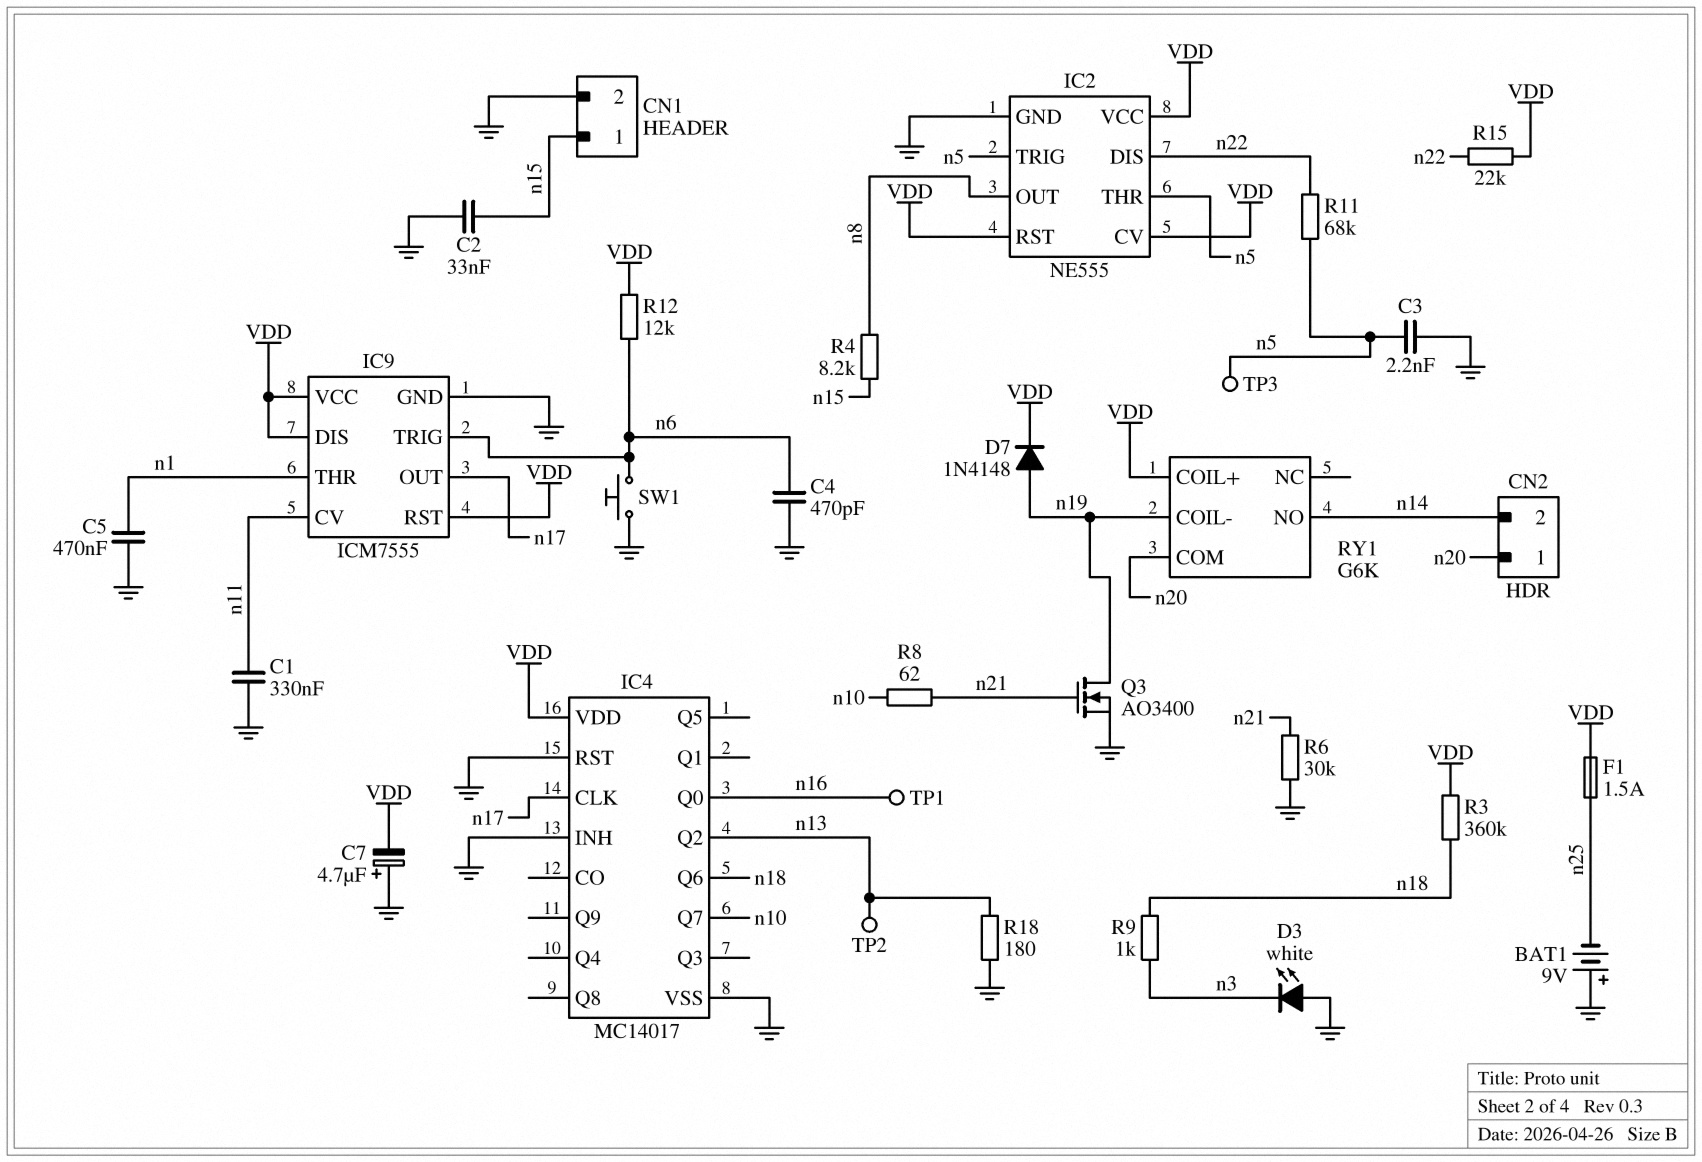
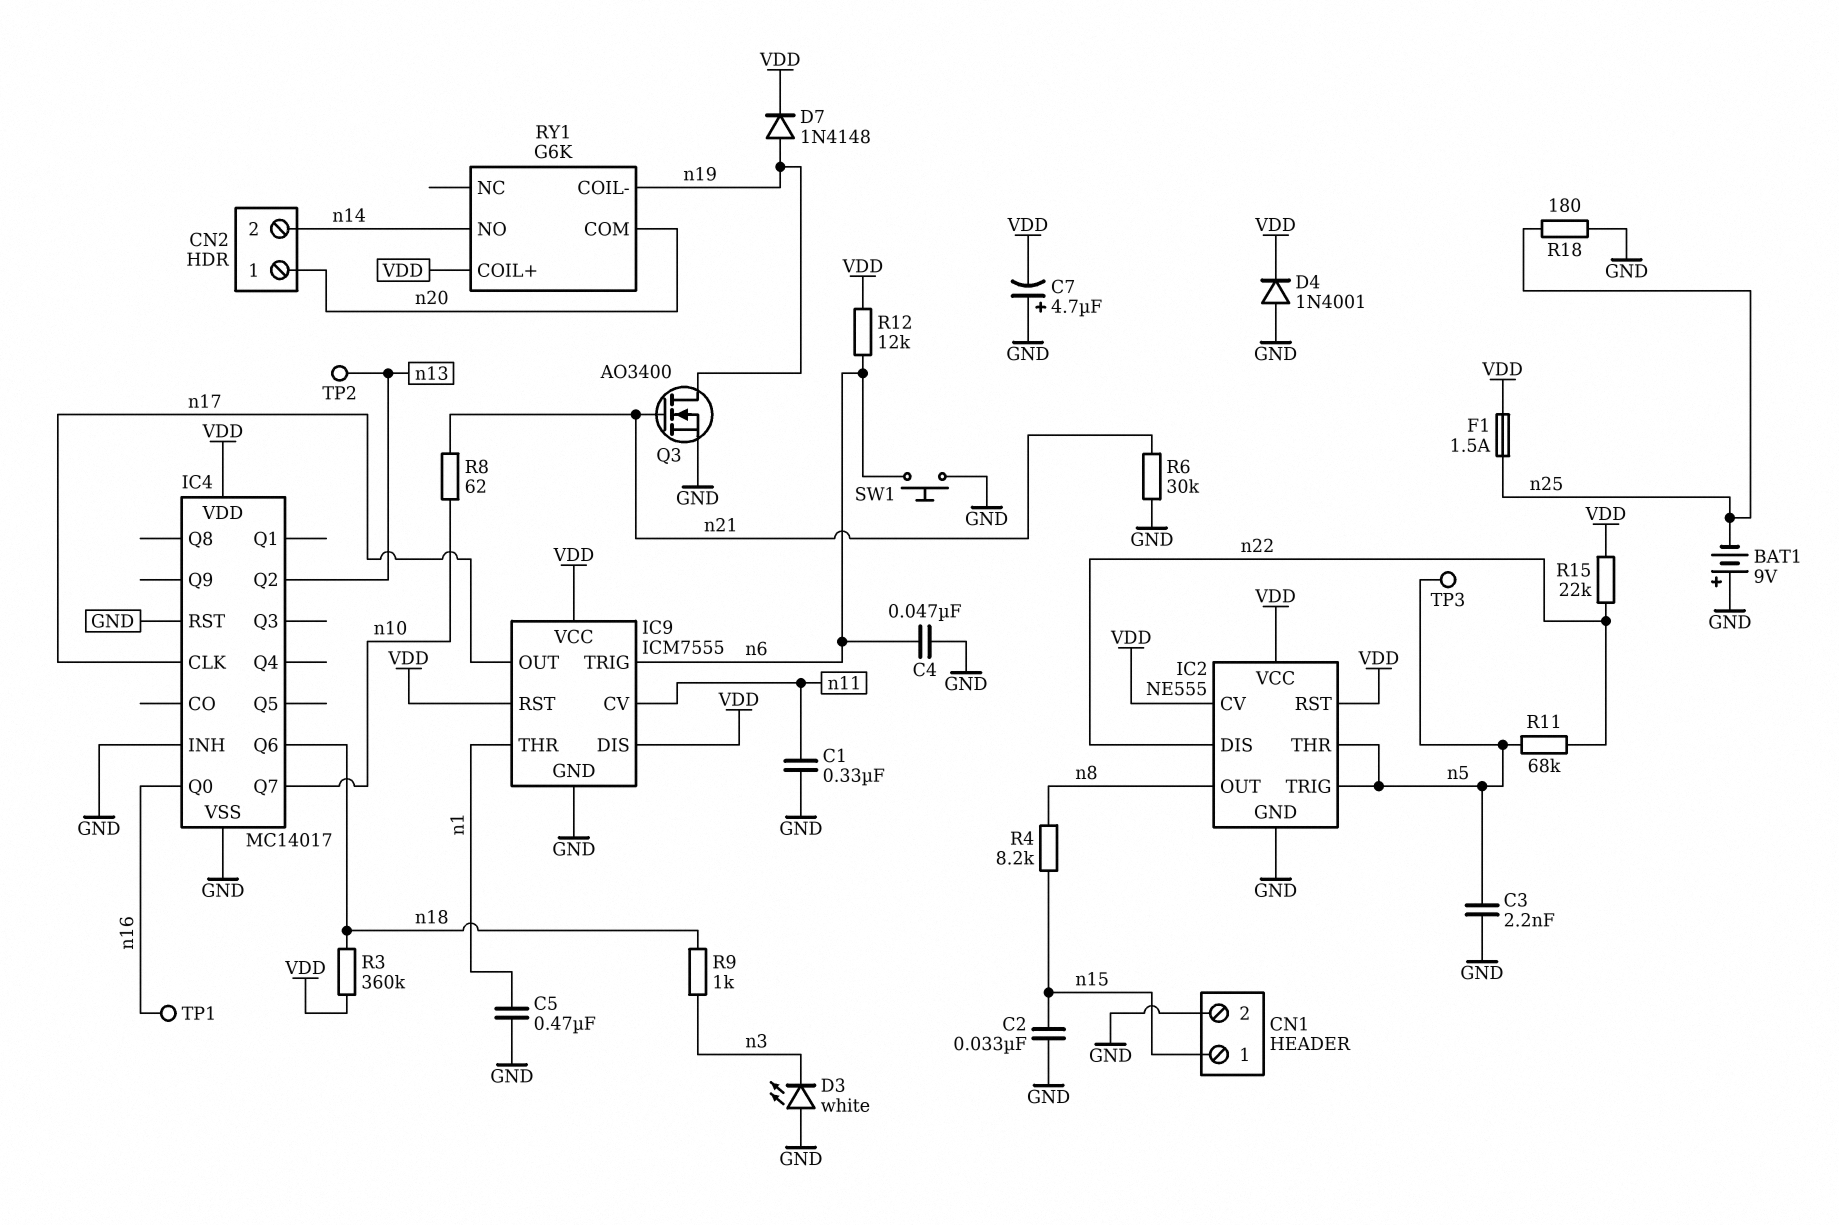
C4: 470pF (GND, n6) -> 47nF (GND, n6)
D4: none -> diode 1N4001 (A GND, K VDD)
R18: 180 (GND, n13) -> 180 (GND, n25)

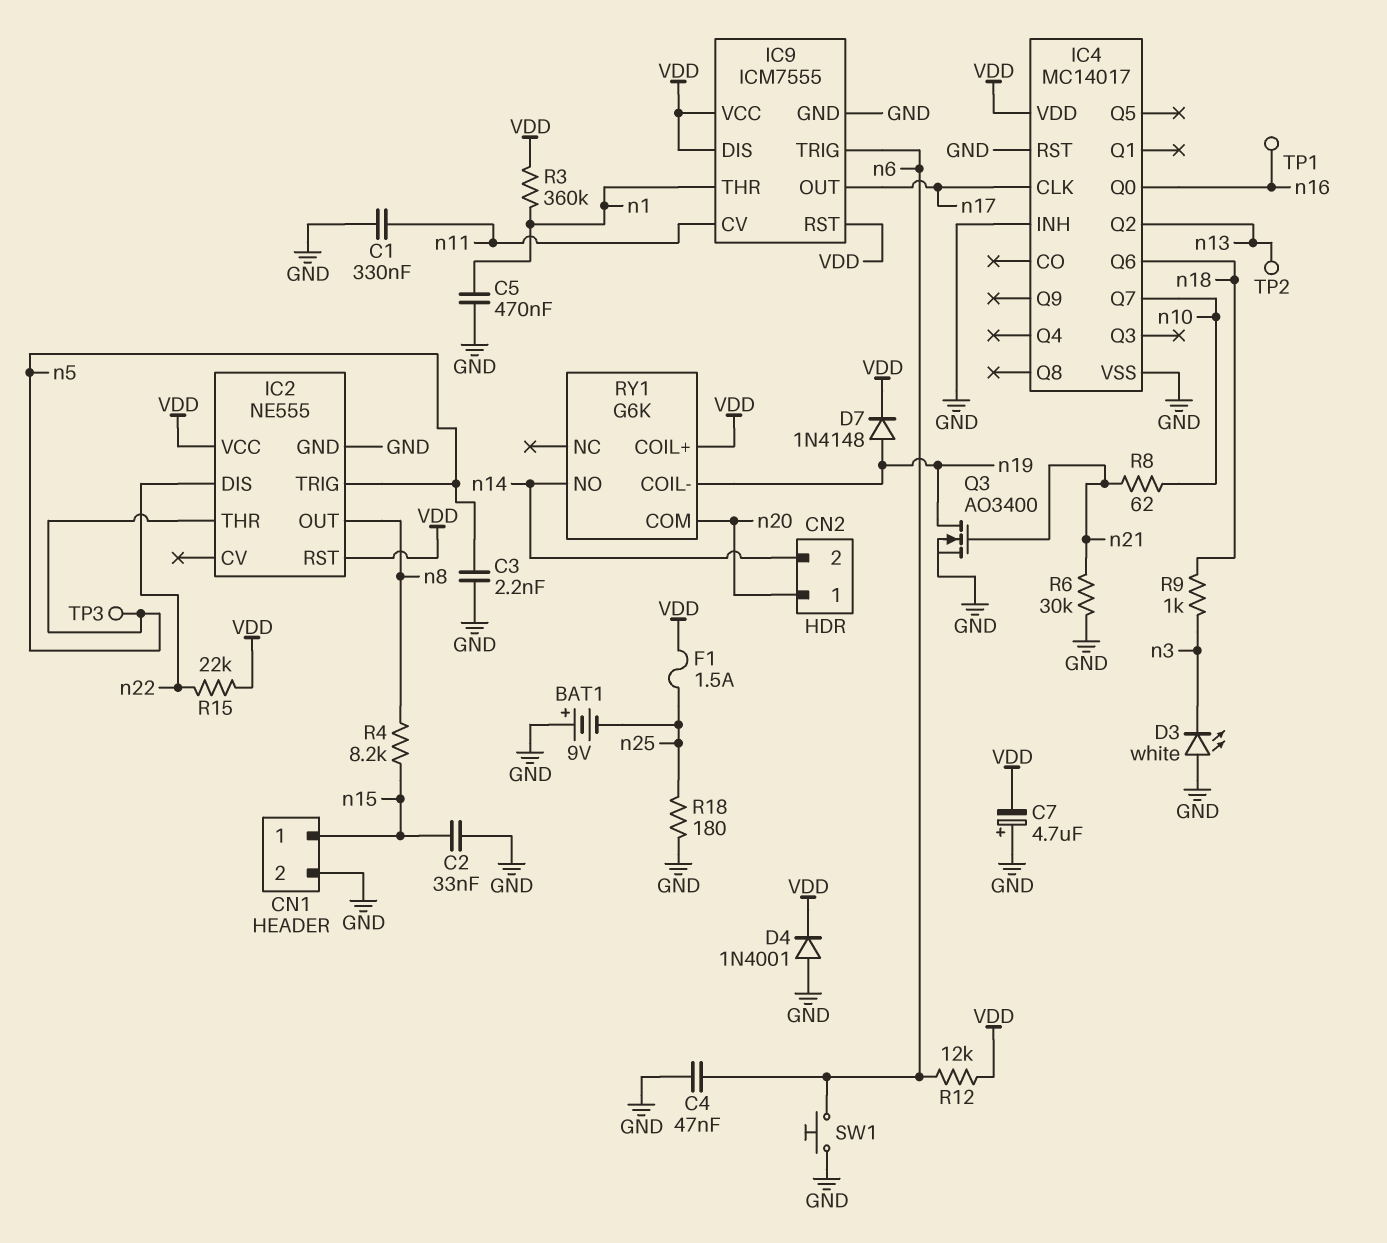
IC2 pin CV: VDD -> none
R3: 360k (VDD, n18) -> 360k (VDD, n1)
R11: 68k (n5, n22) -> none

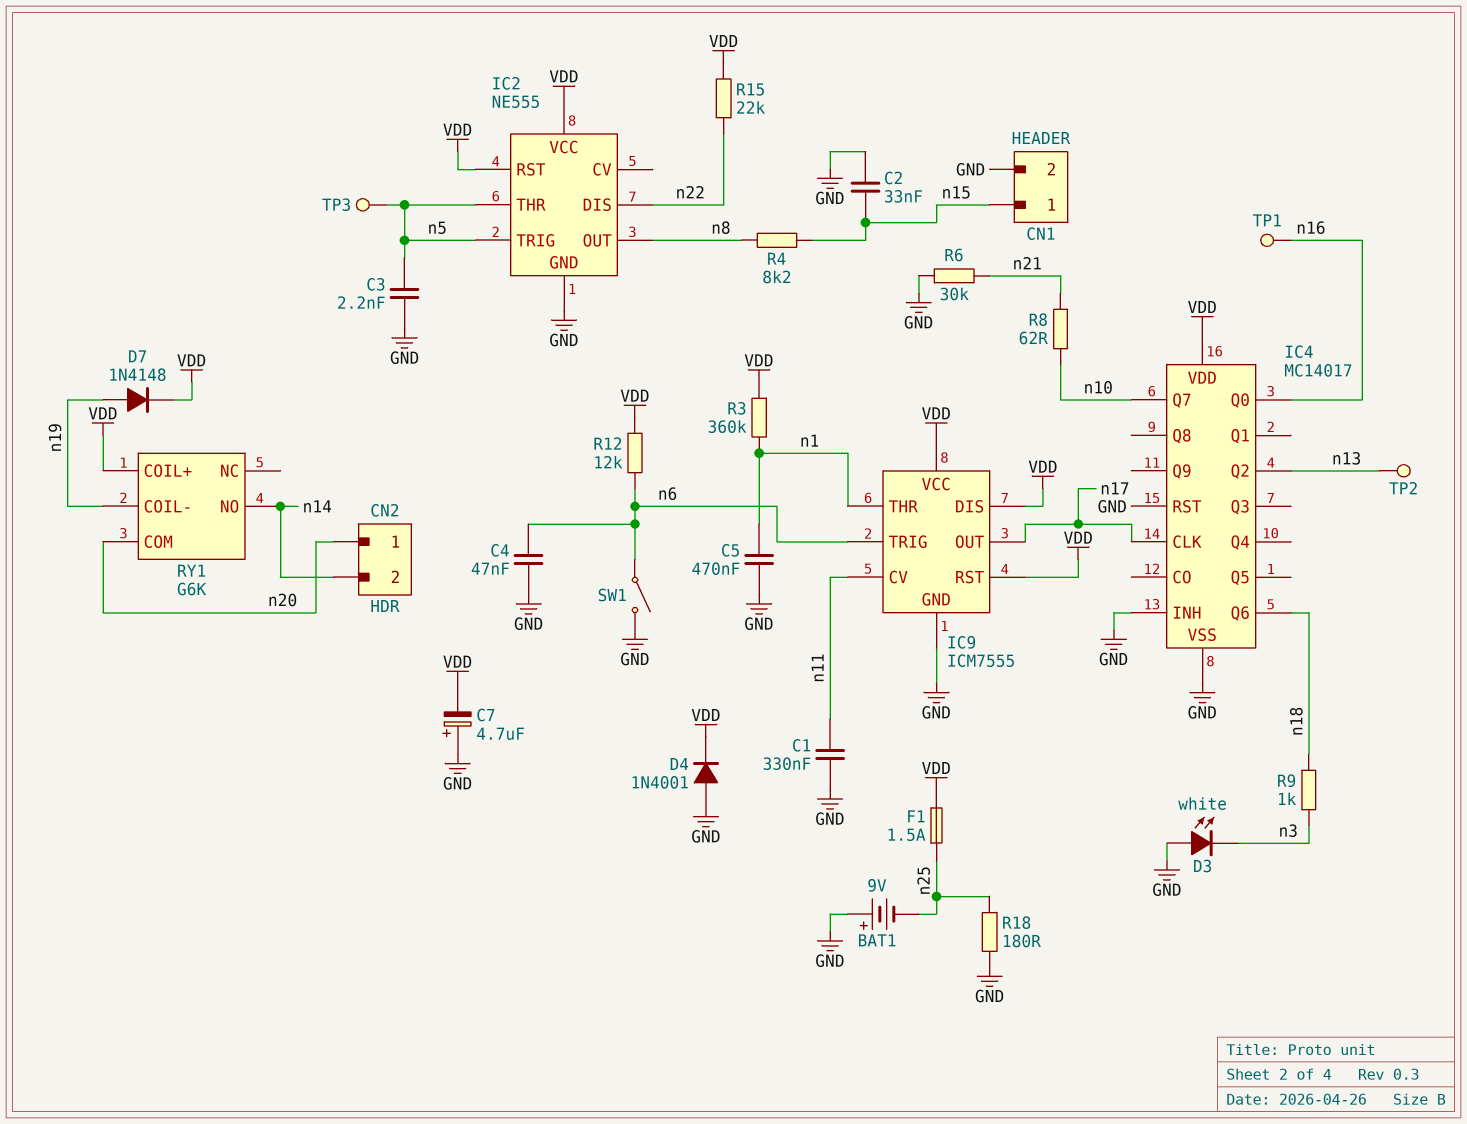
Q3: NMOS AO3400 (G n21, D n19, S GND) -> none
SW1: button (GND, n6) -> switch (GND, n6)

